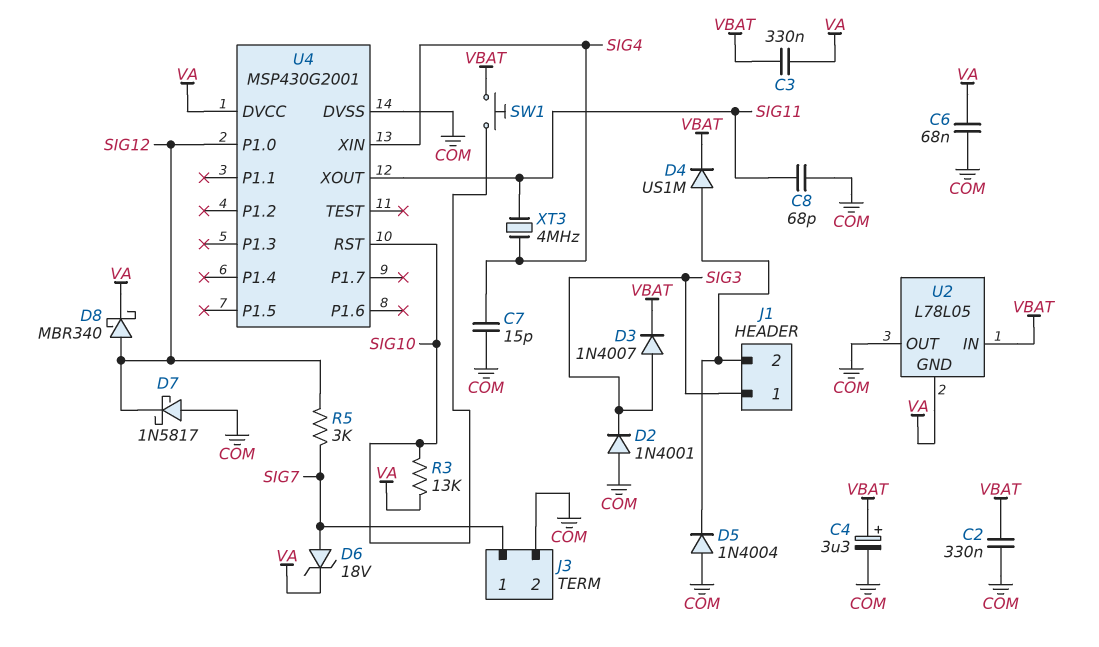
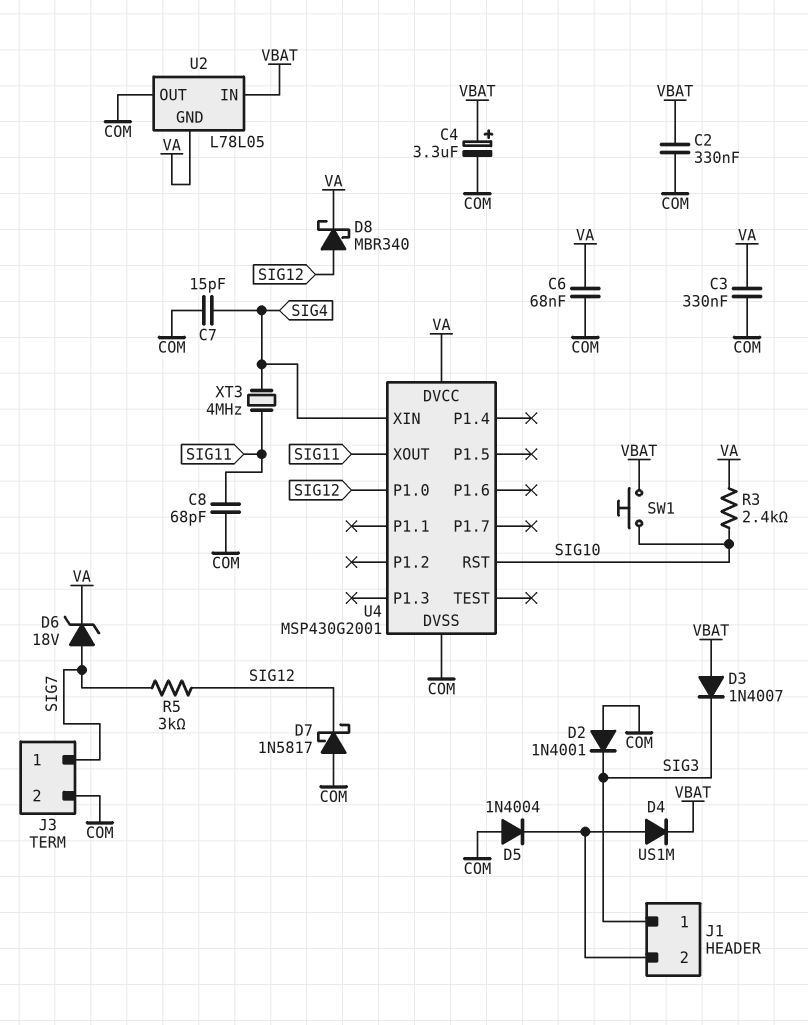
C3: 330nF (VA, VBAT) -> 330nF (COM, VA)
D3: diode 1N4007 (A SIG3, K VBAT) -> diode 1N4007 (A VBAT, K SIG3)
R3: 13k (SIG10, VA) -> 2.4k (SIG10, VA)

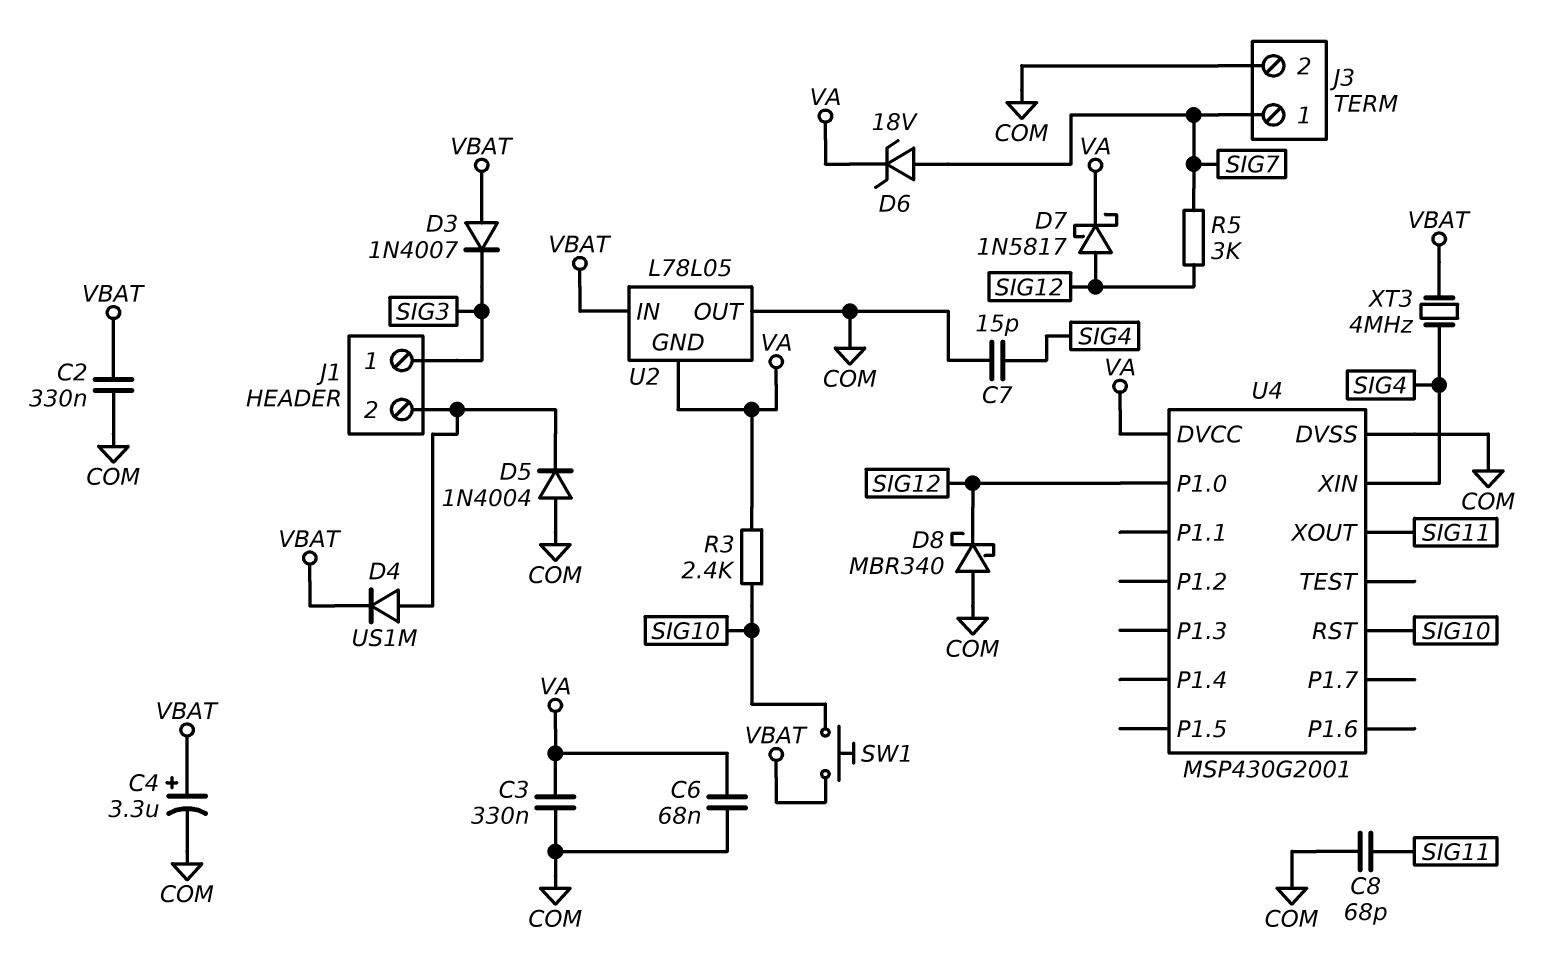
D2: diode 1N4001 (A COM, K SIG3) -> none
D7: schottky 1N5817 (A COM, K SIG12) -> schottky 1N5817 (A SIG12, K VA)
D8: schottky MBR340 (A SIG12, K VA) -> schottky MBR340 (A COM, K SIG12)
XT3: 4MHz (SIG4, SIG11) -> 4MHz (SIG4, VBAT)

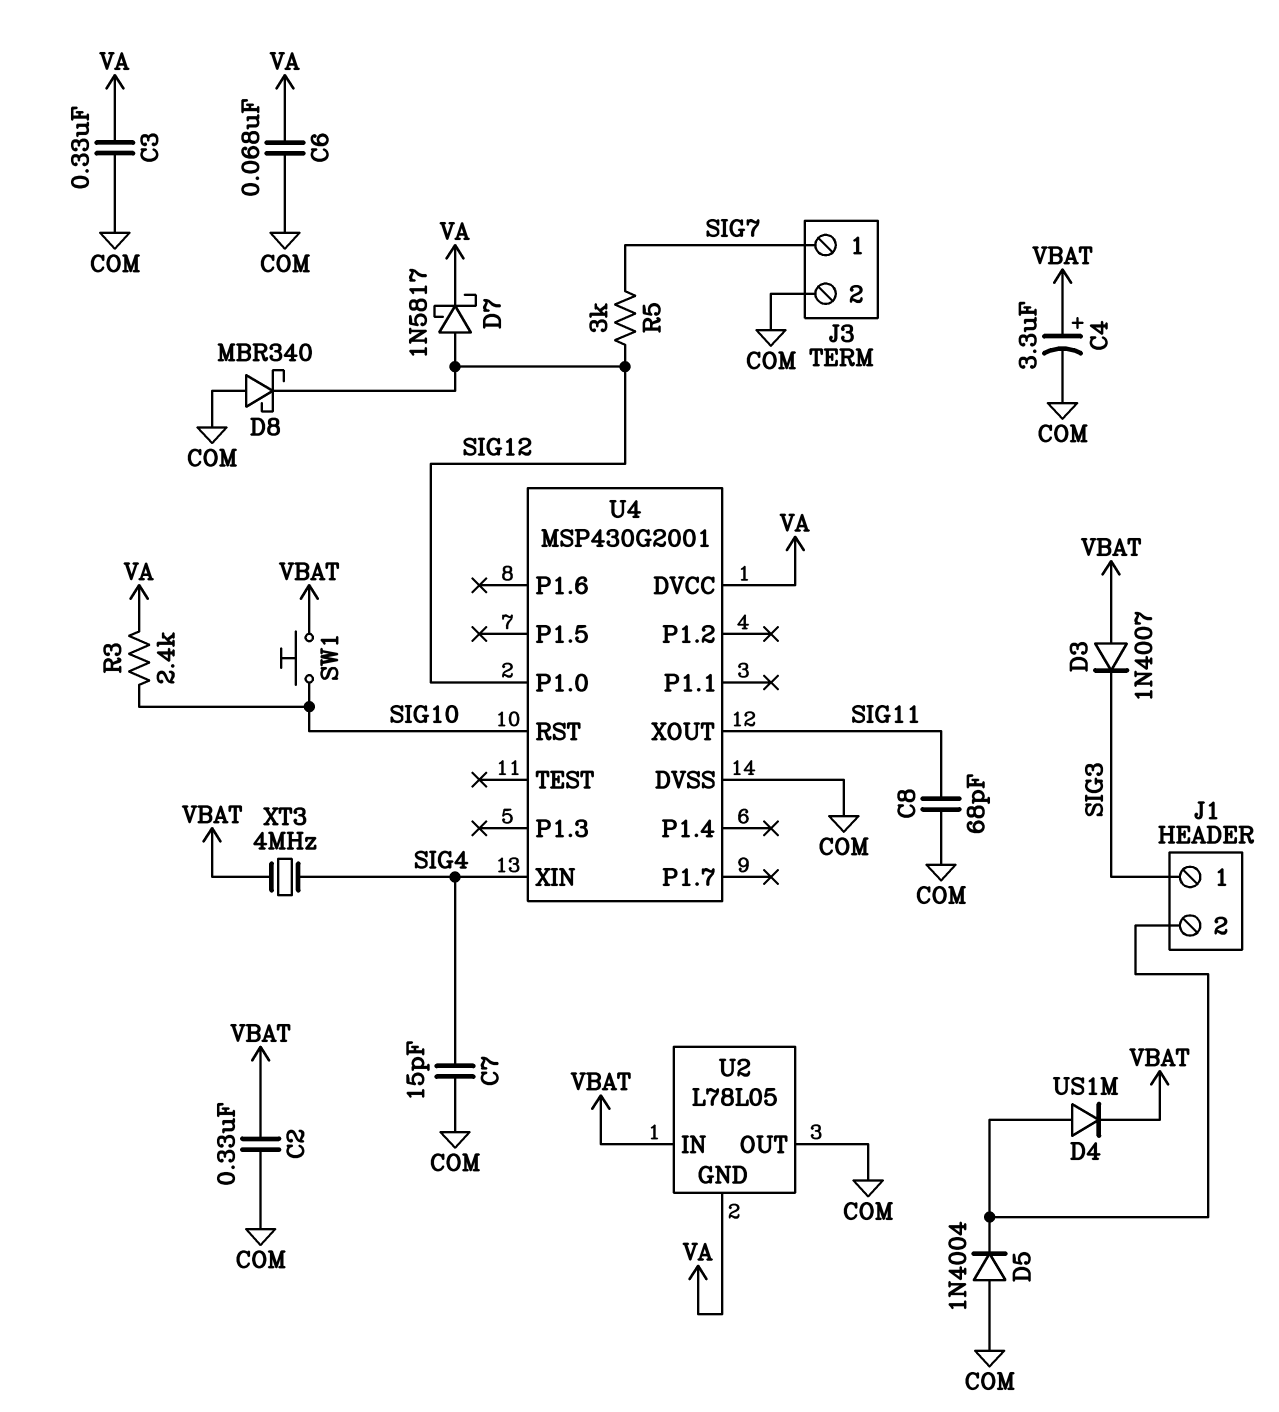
D6: zener 18V (A SIG7, K VA) -> none

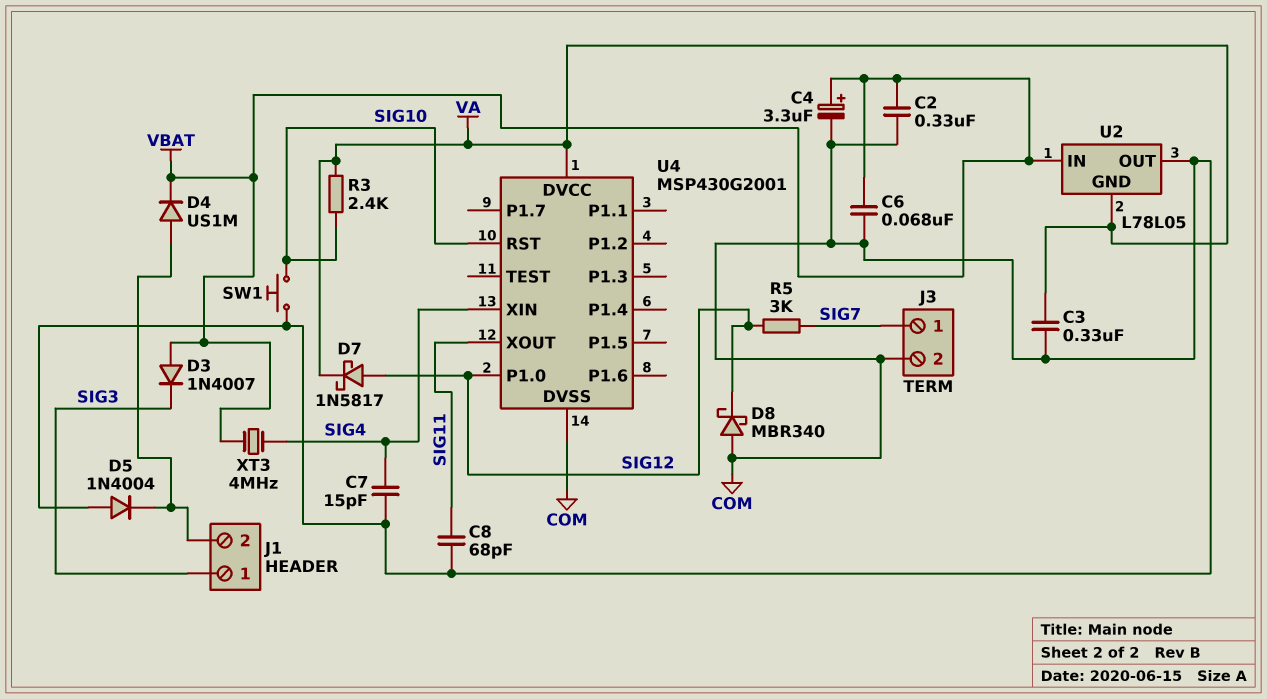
C6: 68nF (COM, VA) -> 68nF (COM, VBAT)
SW1: button (SIG10, VBAT) -> button (COM, SIG10)

